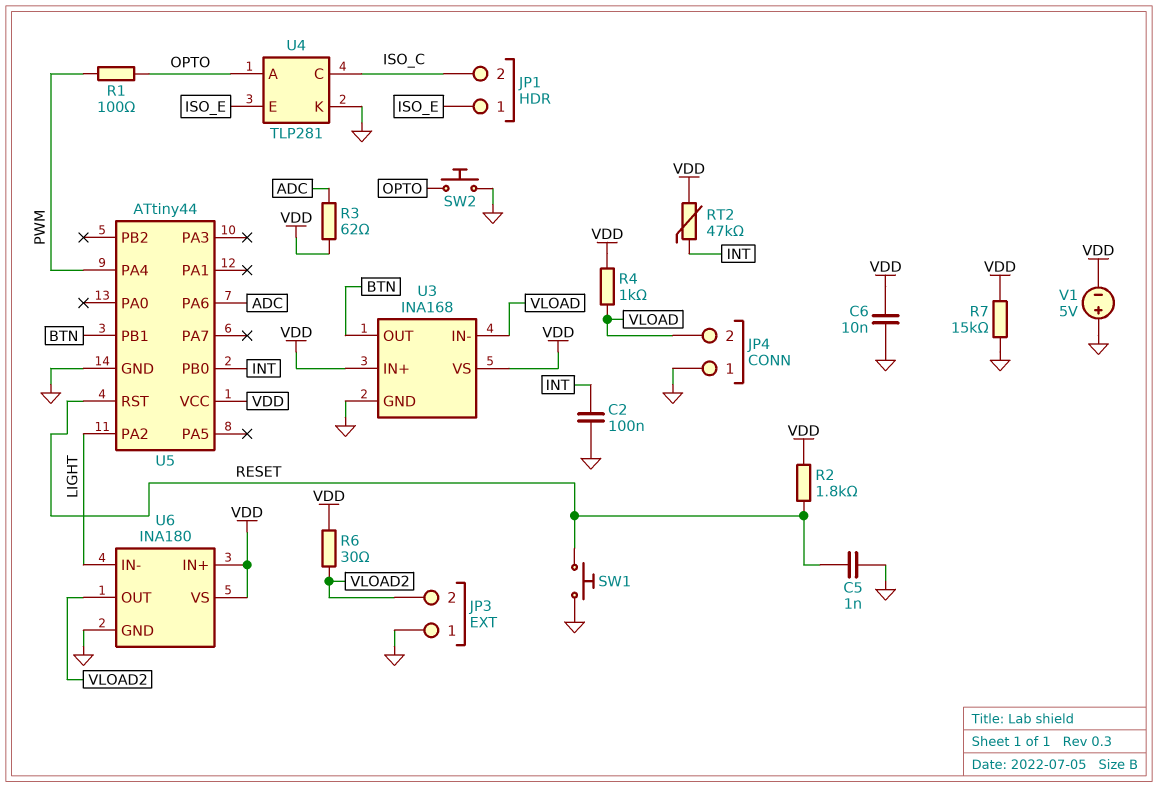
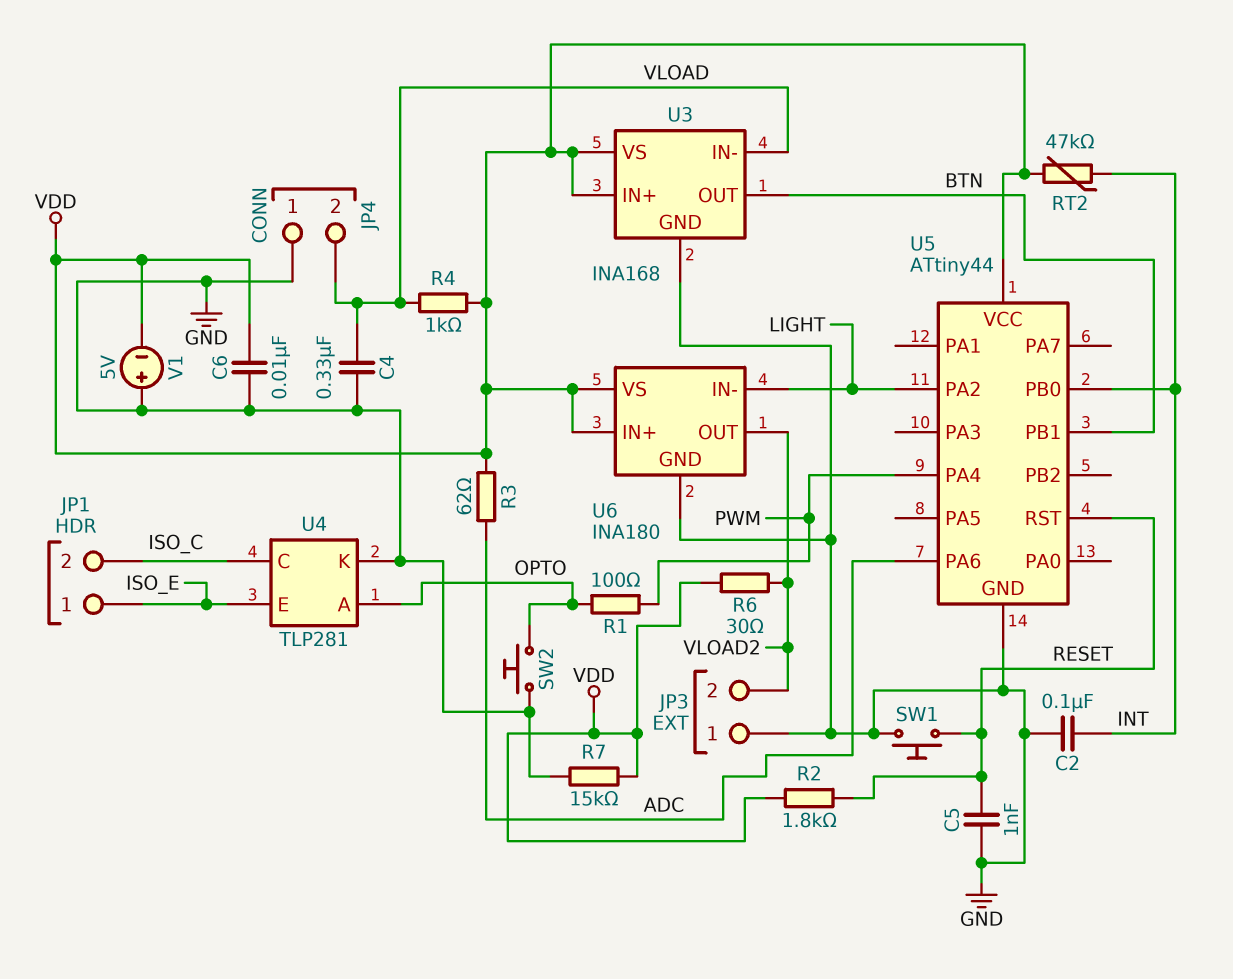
C4: none -> 330nF (GND, VLOAD)

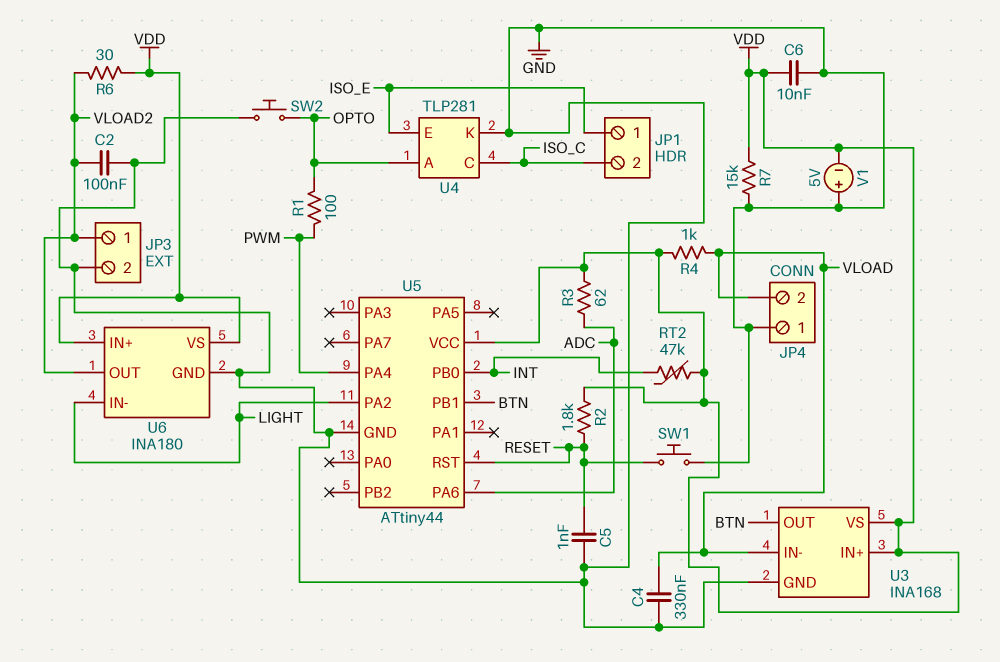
C2: 100nF (GND, INT) -> 100nF (GND, VLOAD2)
JP3 pin 1: GND -> VLOAD2
JP3 pin 2: VLOAD2 -> GND

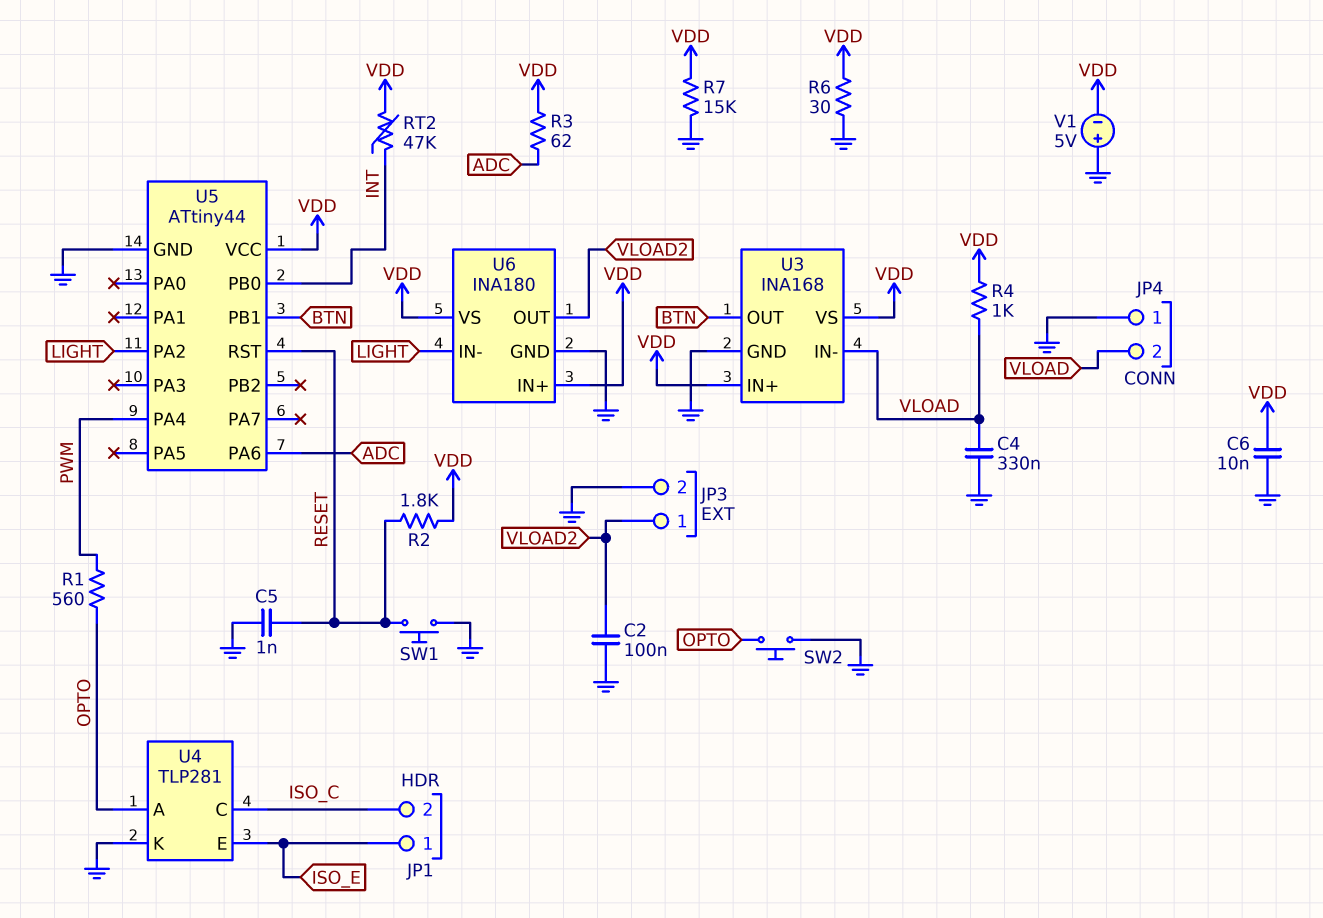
R1: 100 (OPTO, PWM) -> 560 (OPTO, PWM)
R6: 30 (VDD, VLOAD2) -> 30 (GND, VDD)

